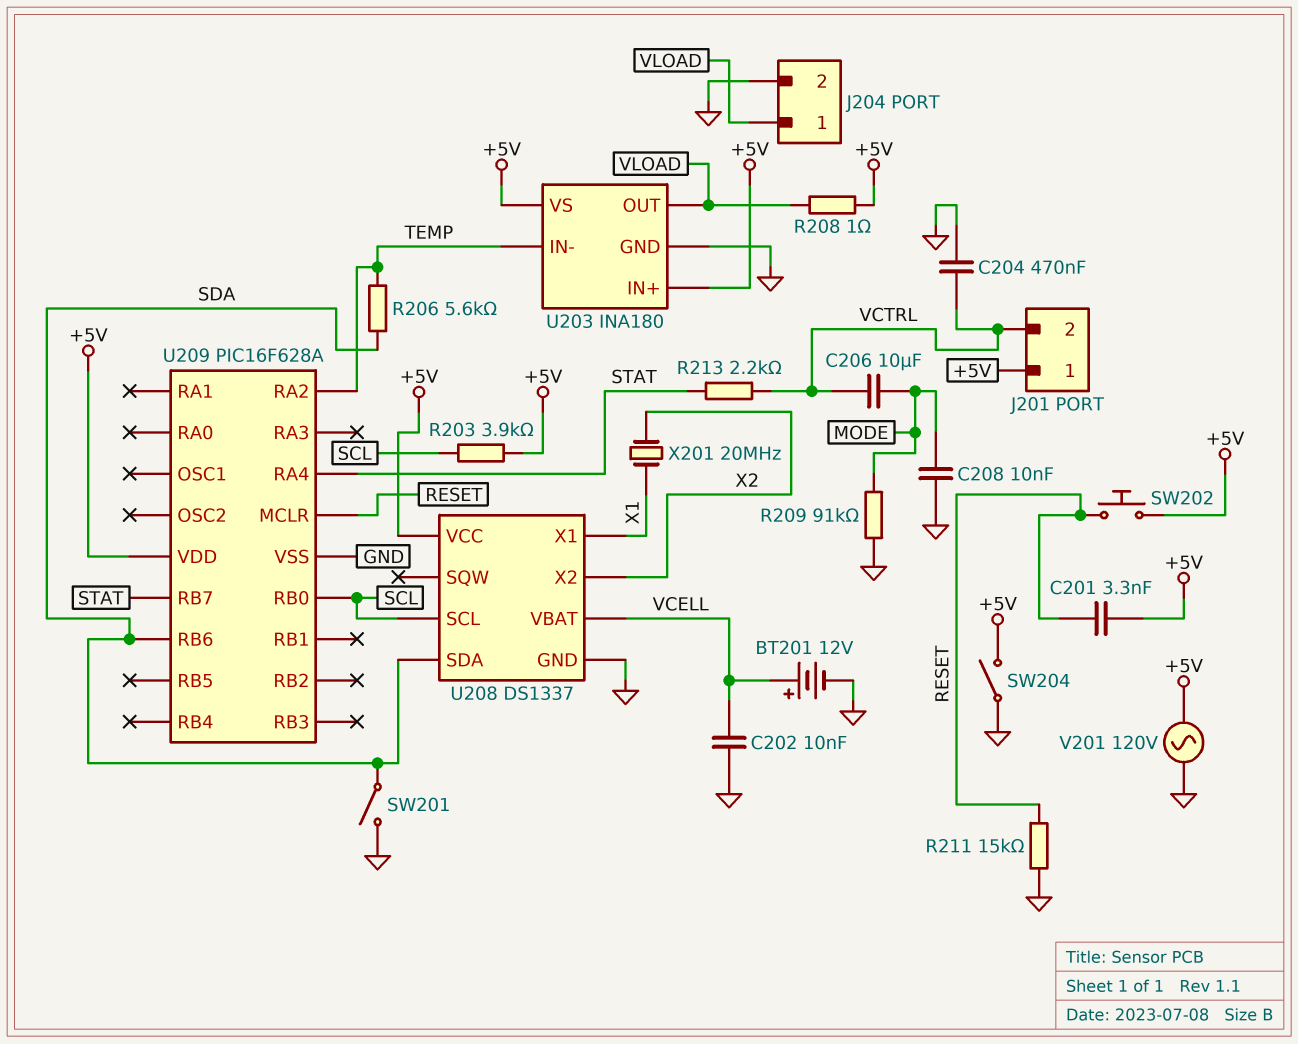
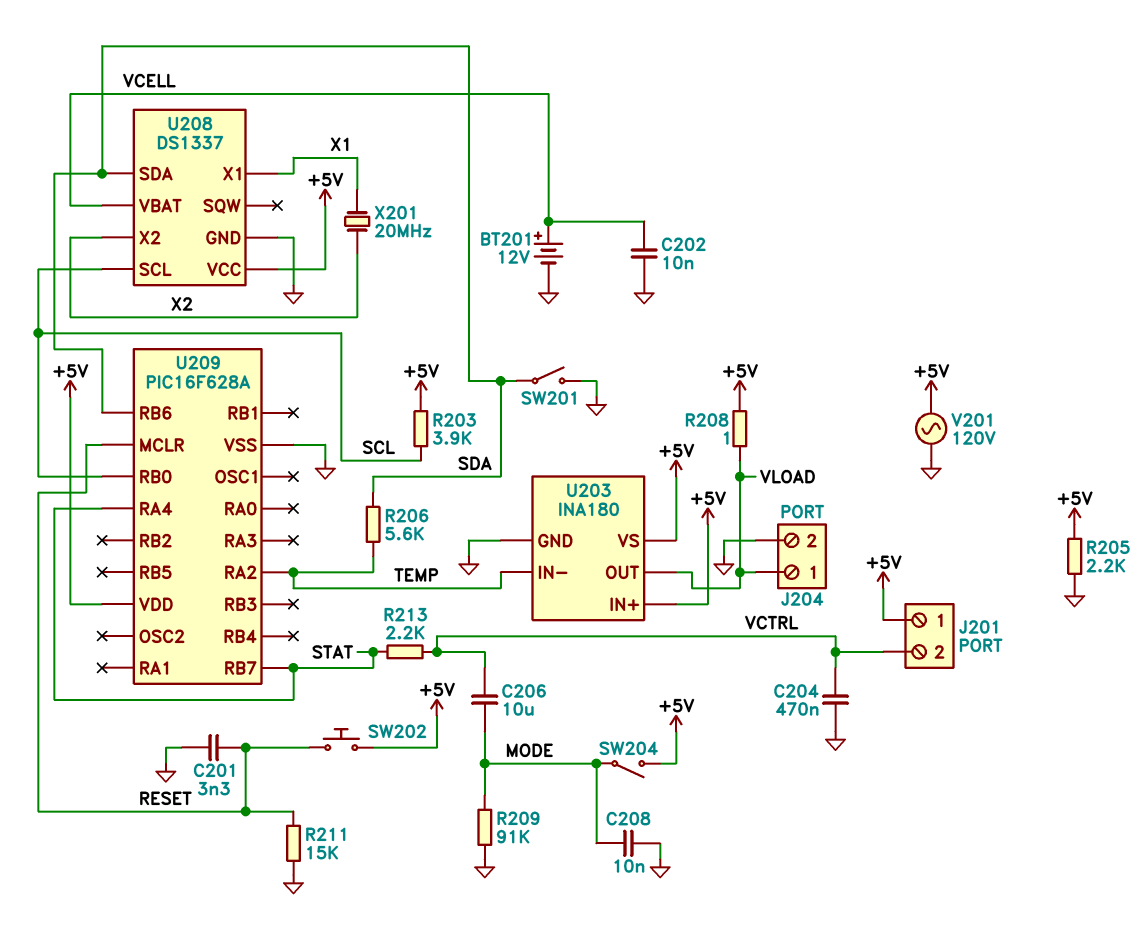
C201: 3.3nF (+5V, RESET) -> 3.3nF (GND, RESET)
R205: none -> 2.2k (+5V, GND)
SW204: switch (+5V, GND) -> switch (+5V, MODE)

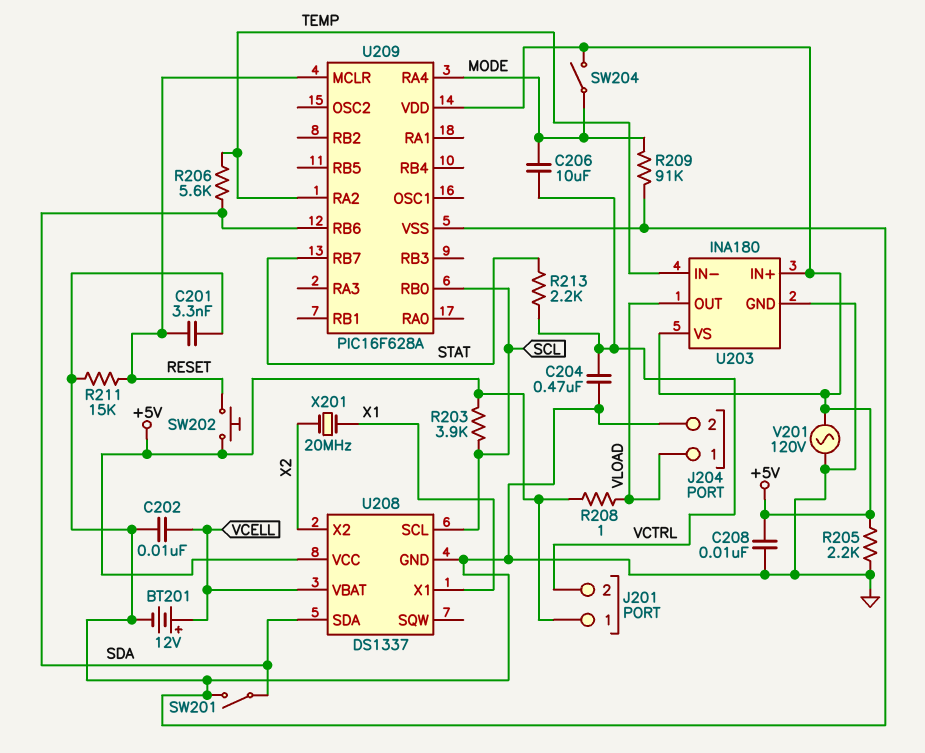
C208: 10nF (GND, MODE) -> 10nF (+5V, GND)
U209 pin RA4: STAT -> MODE

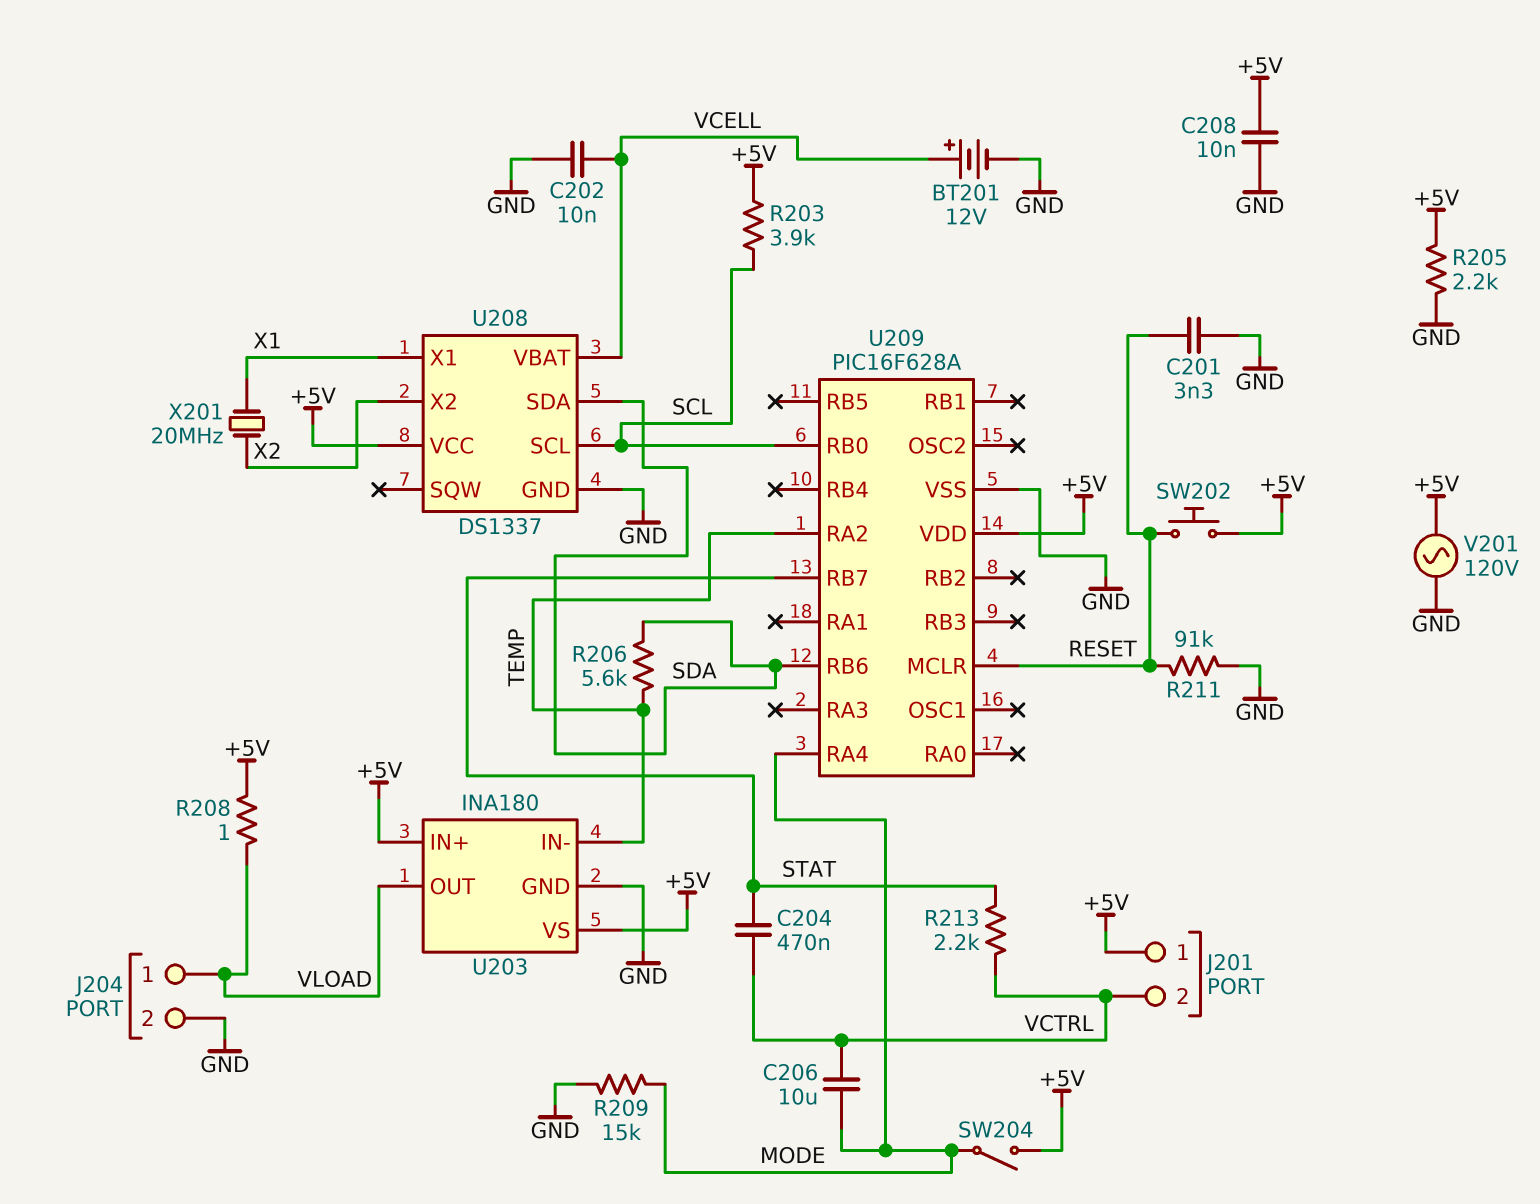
C204: 470nF (GND, VCTRL) -> 470nF (STAT, VCTRL)
R209: 91k (GND, MODE) -> 15k (GND, MODE)
R211: 15k (GND, RESET) -> 91k (GND, RESET)
SW201: switch (GND, SDA) -> none

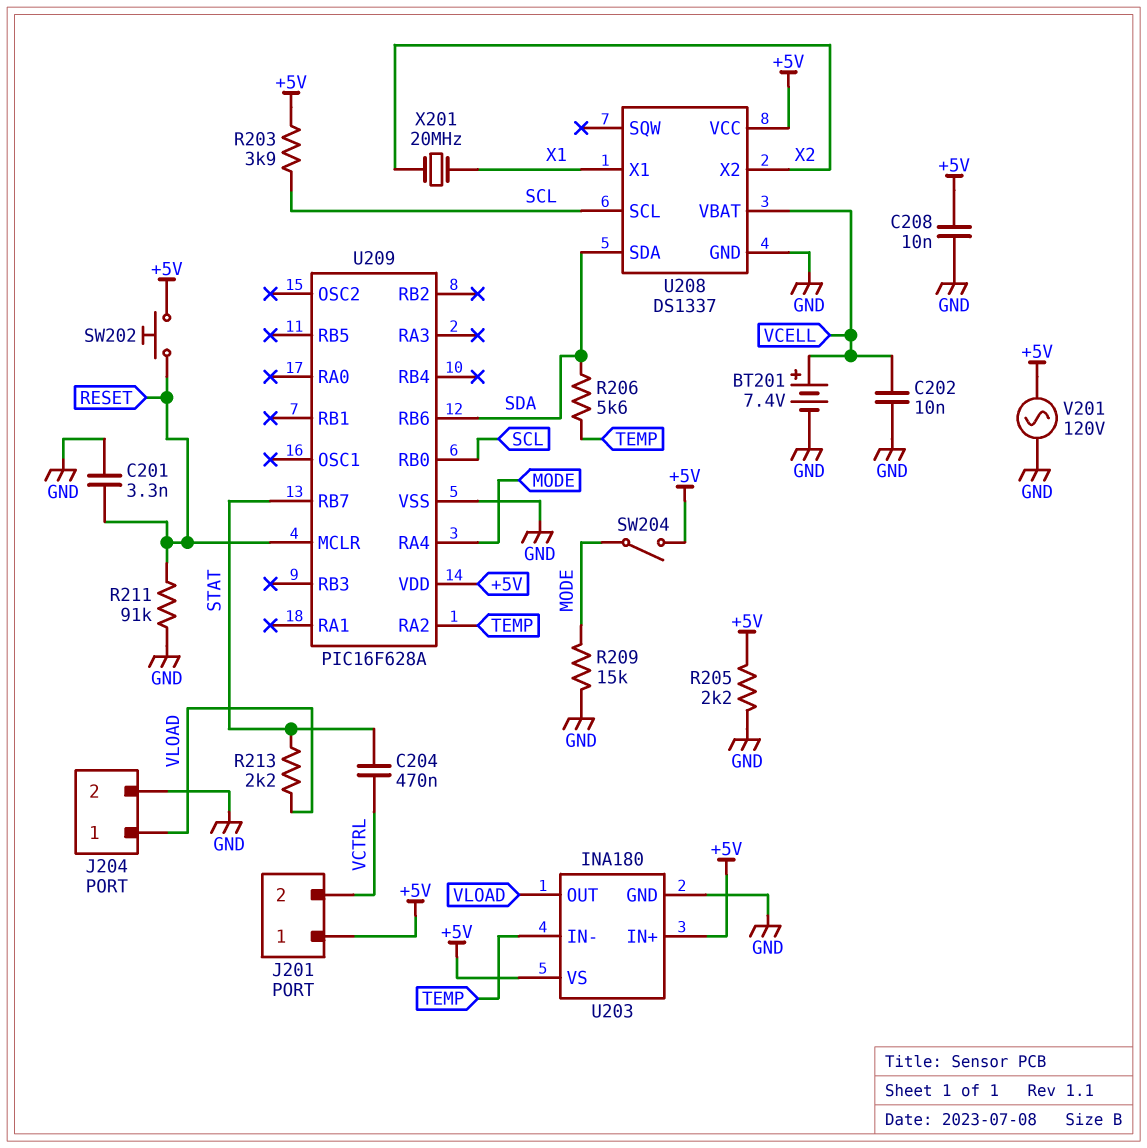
BT201: 12V (plus VCELL, minus GND) -> 7.4V (plus VCELL, minus GND)
C206: 10uF (MODE, VCTRL) -> none
R208: 1 (+5V, VLOAD) -> none
R213: 2.2k (STAT, VCTRL) -> 2.2k (STAT, VLOAD)

